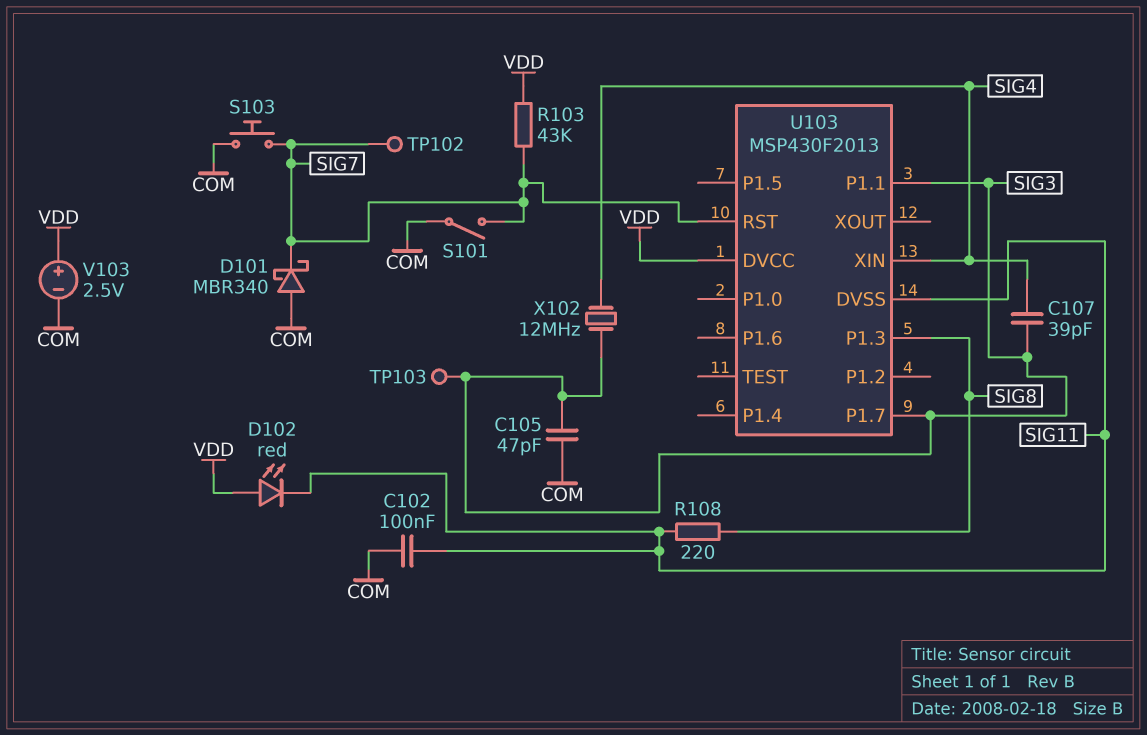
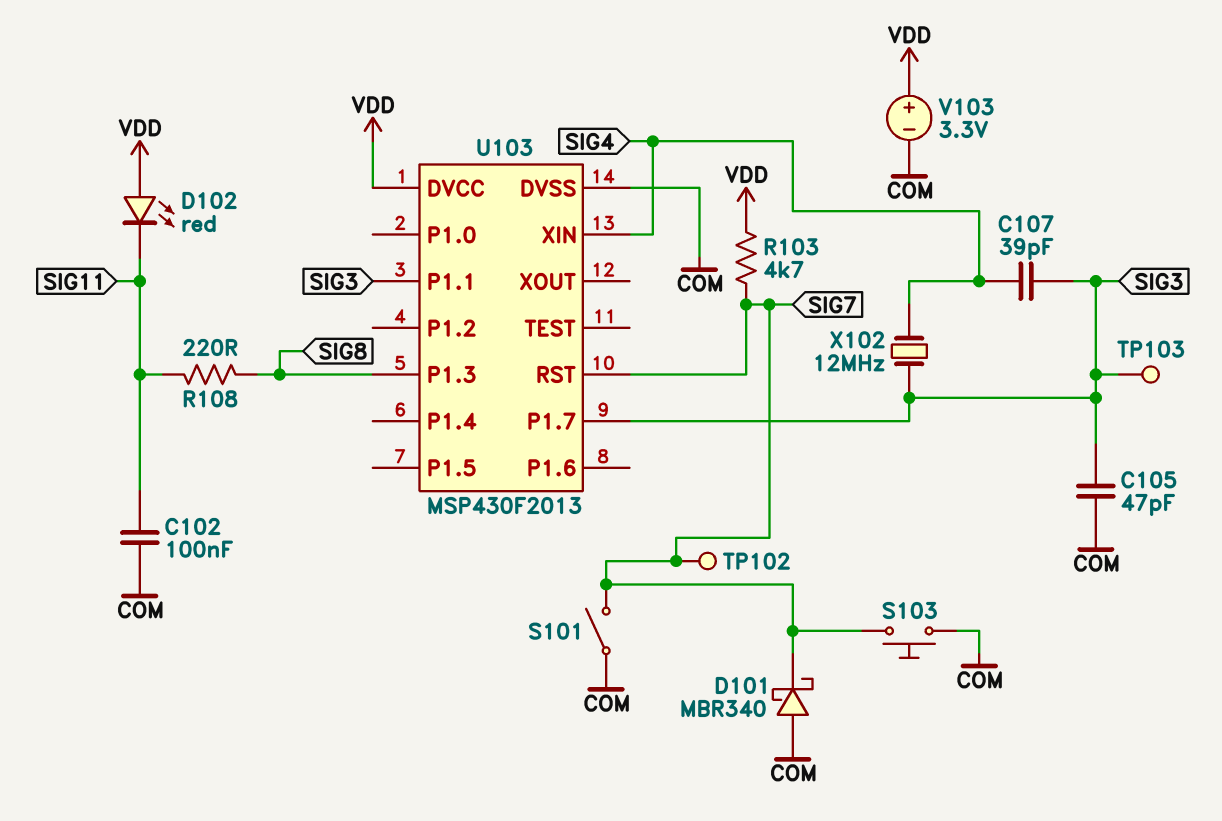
R103: 43k (SIG7, VDD) -> 4.7k (SIG7, VDD)
U103 pin DVSS: SIG11 -> COM
V103: 2.5V (plus VDD, minus COM) -> 3.3V (plus VDD, minus COM)

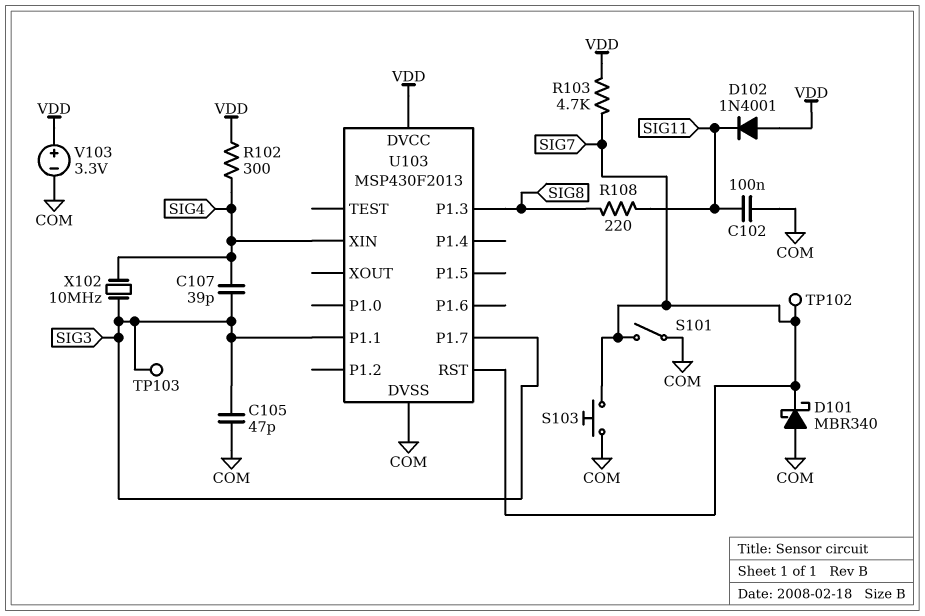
D102: LED red (A VDD, K SIG11) -> diode 1N4001 (A VDD, K SIG11)
R102: none -> 300 (SIG4, VDD)
X102: 12MHz (SIG3, SIG4) -> 10MHz (SIG3, SIG4)

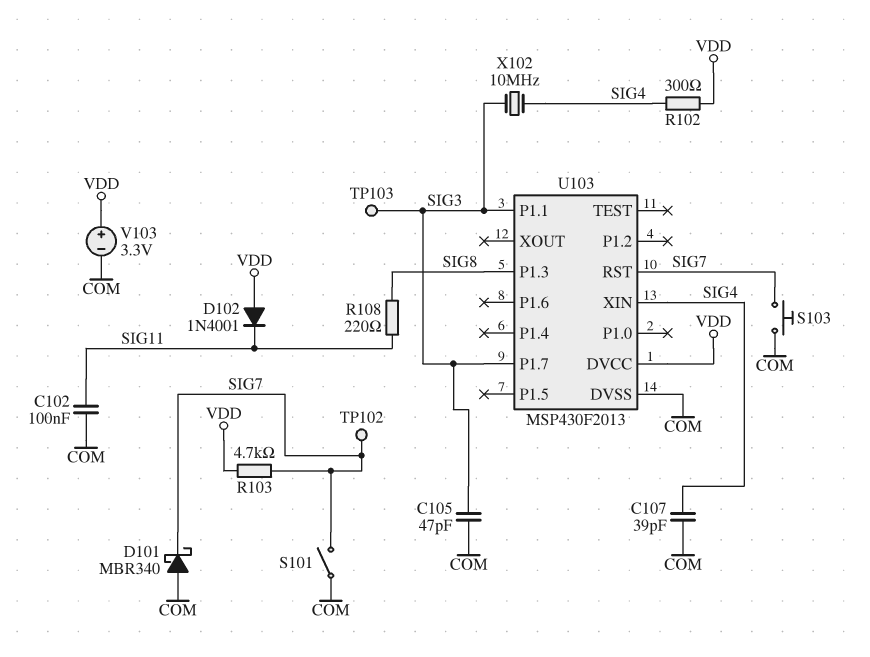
C107: 39pF (SIG3, SIG4) -> 39pF (COM, SIG4)

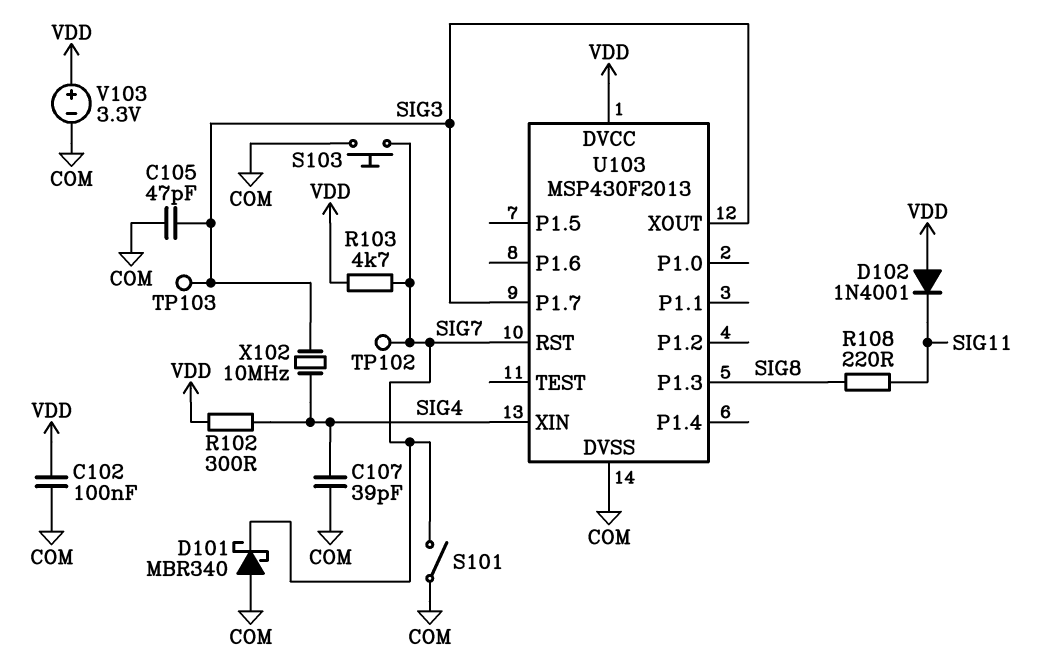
C102: 100nF (COM, SIG11) -> 100nF (COM, VDD)
U103 pin P1.1: SIG3 -> none
U103 pin XOUT: none -> SIG3

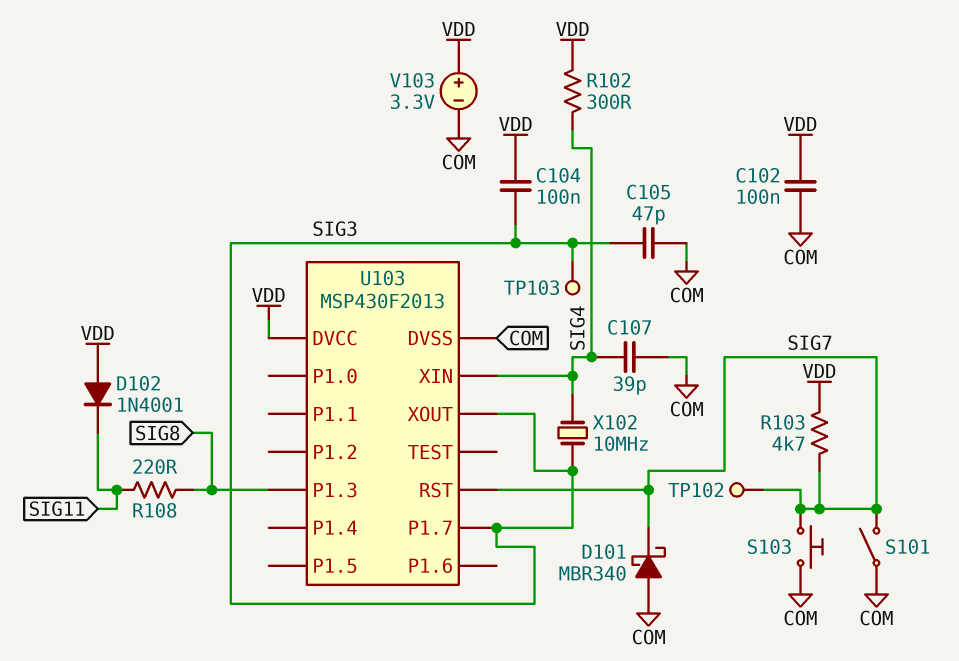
C104: none -> 100nF (SIG3, VDD)

